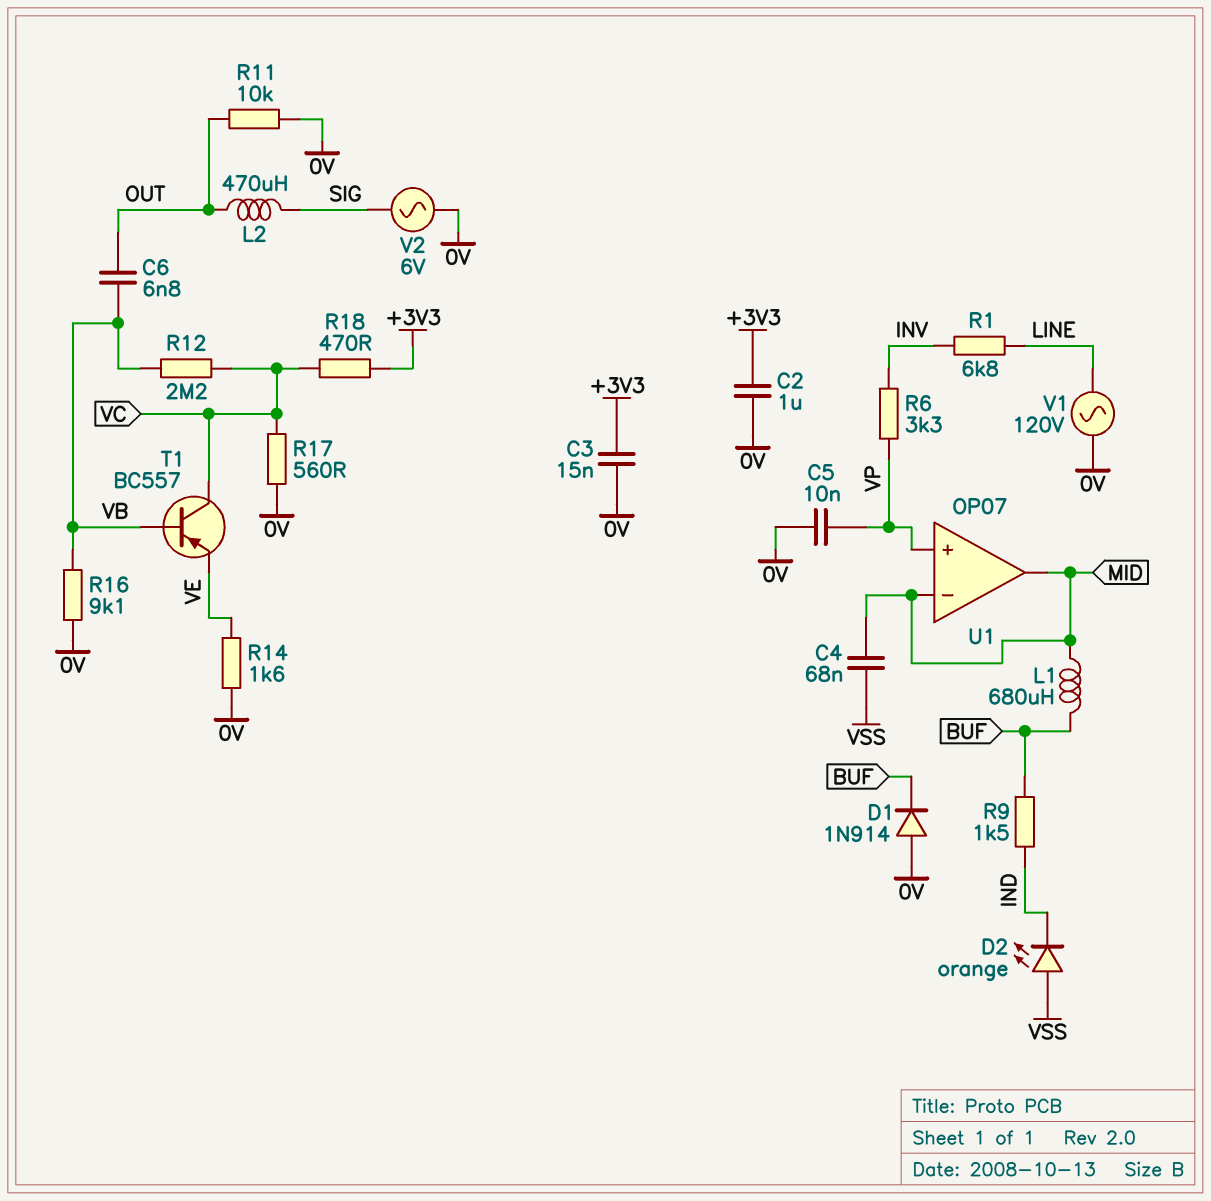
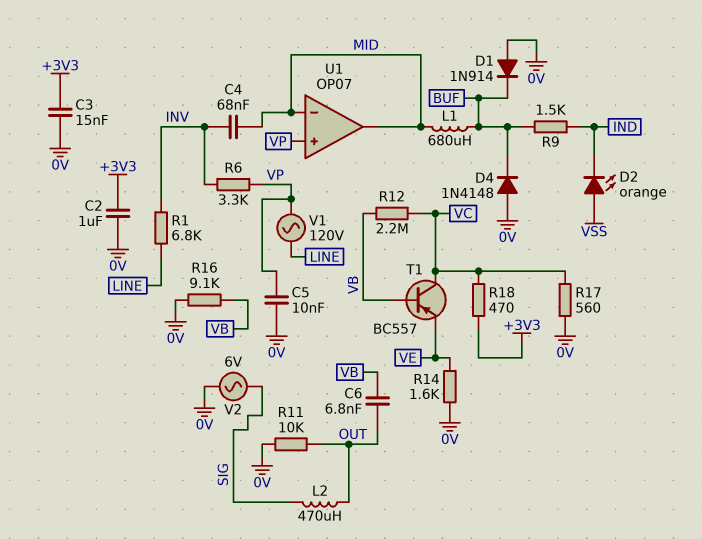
C4: 68nF (MID, VSS) -> 68nF (INV, MID)
D4: none -> diode 1N4148 (A 0V, K BUF)
V1: AC 120V (0V, LINE) -> AC 120V (LINE, VP)

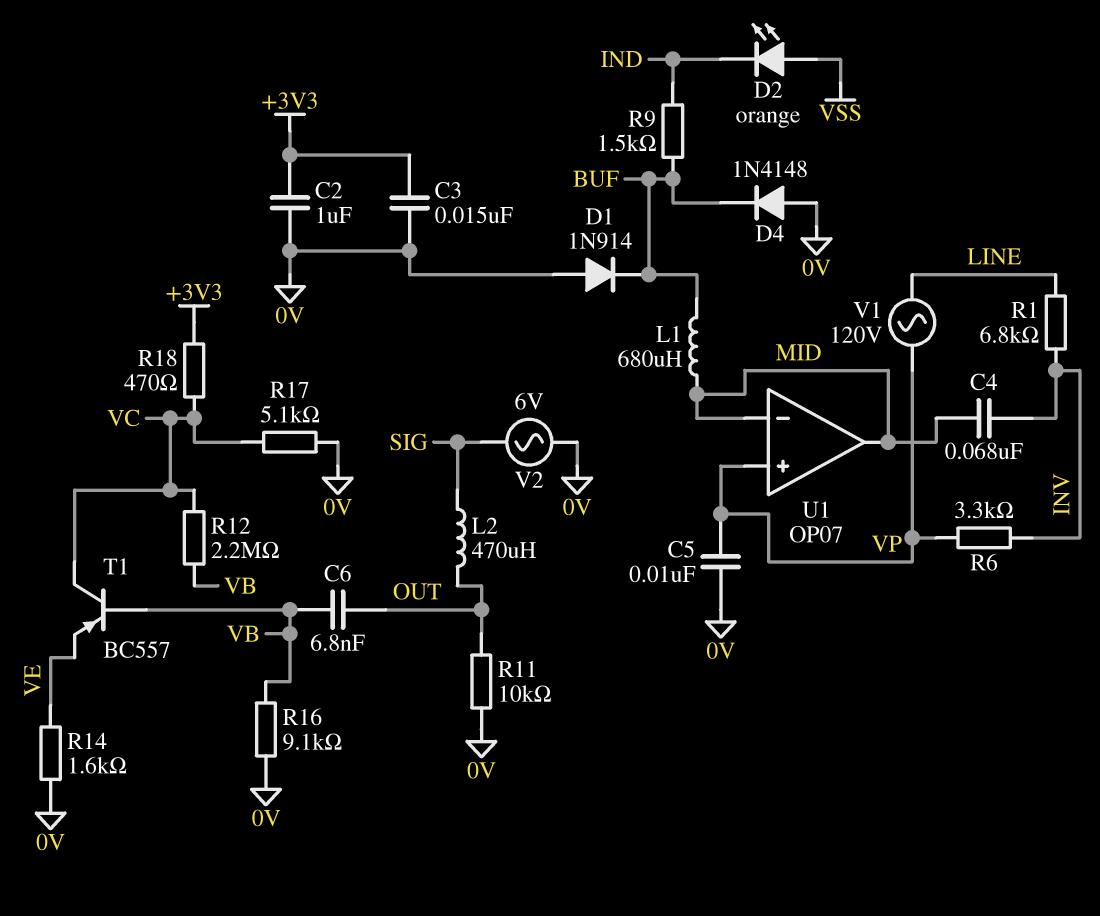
R17: 560 (0V, VC) -> 5.1k (0V, VC)

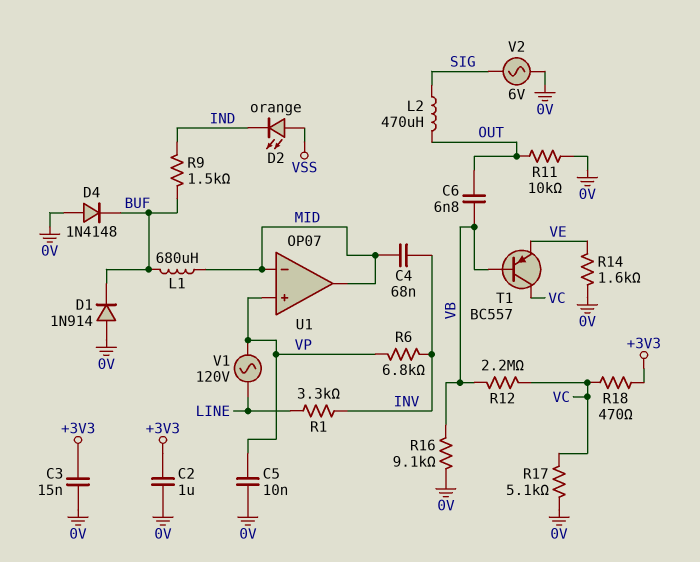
R1: 6.8k (INV, LINE) -> 3.3k (INV, LINE)
R6: 3.3k (INV, VP) -> 6.8k (INV, VP)

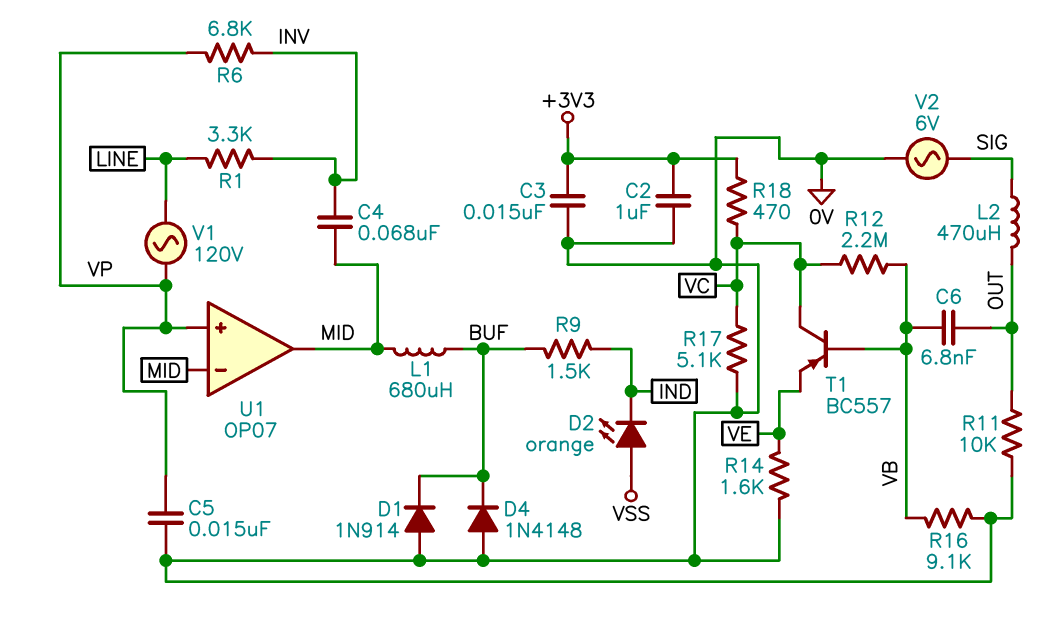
C5: 10nF (0V, VP) -> 15nF (0V, VP)

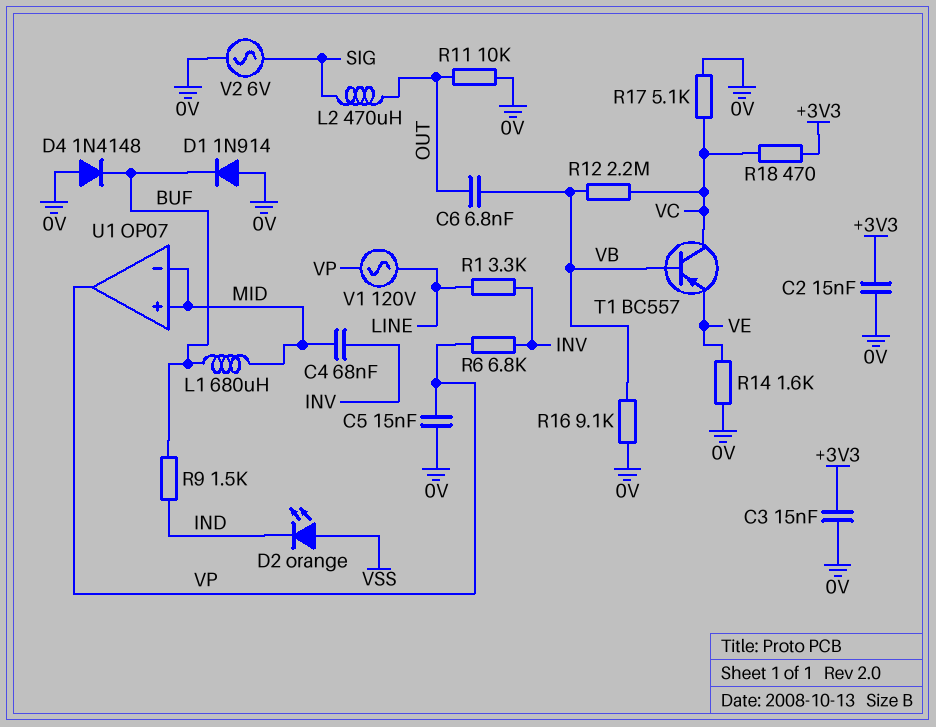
C2: 1uF (+3V3, 0V) -> 15nF (+3V3, 0V)
U1 pin in+: VP -> MID
U1 pin out: MID -> VP

